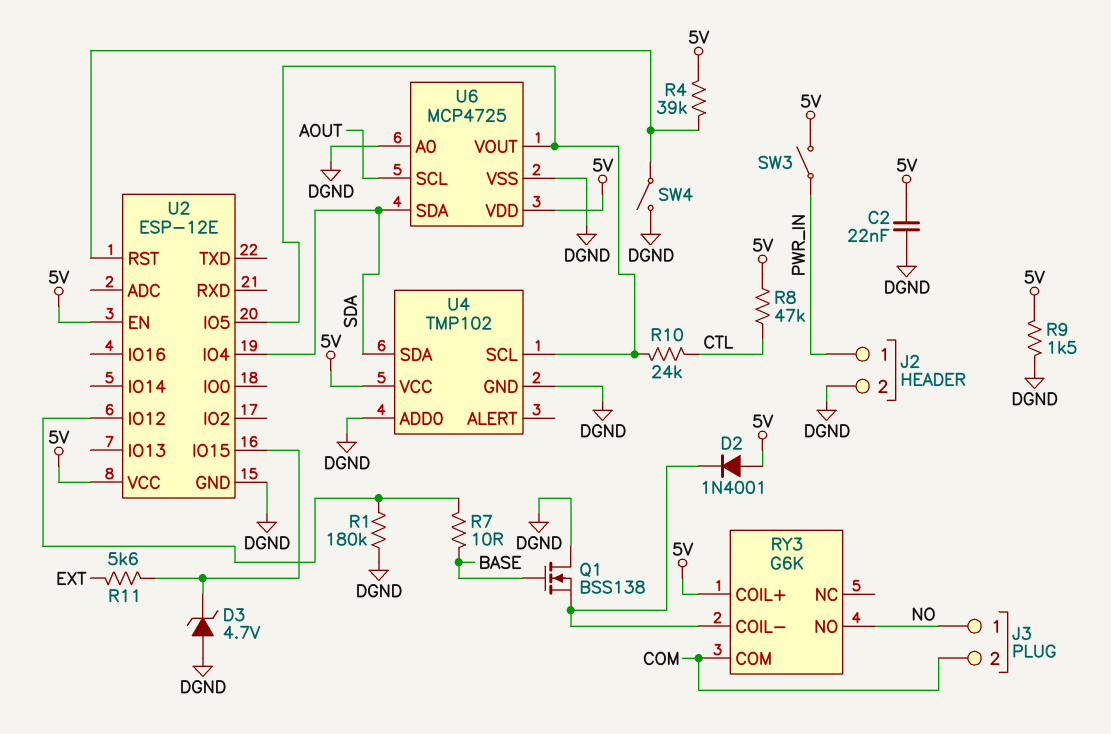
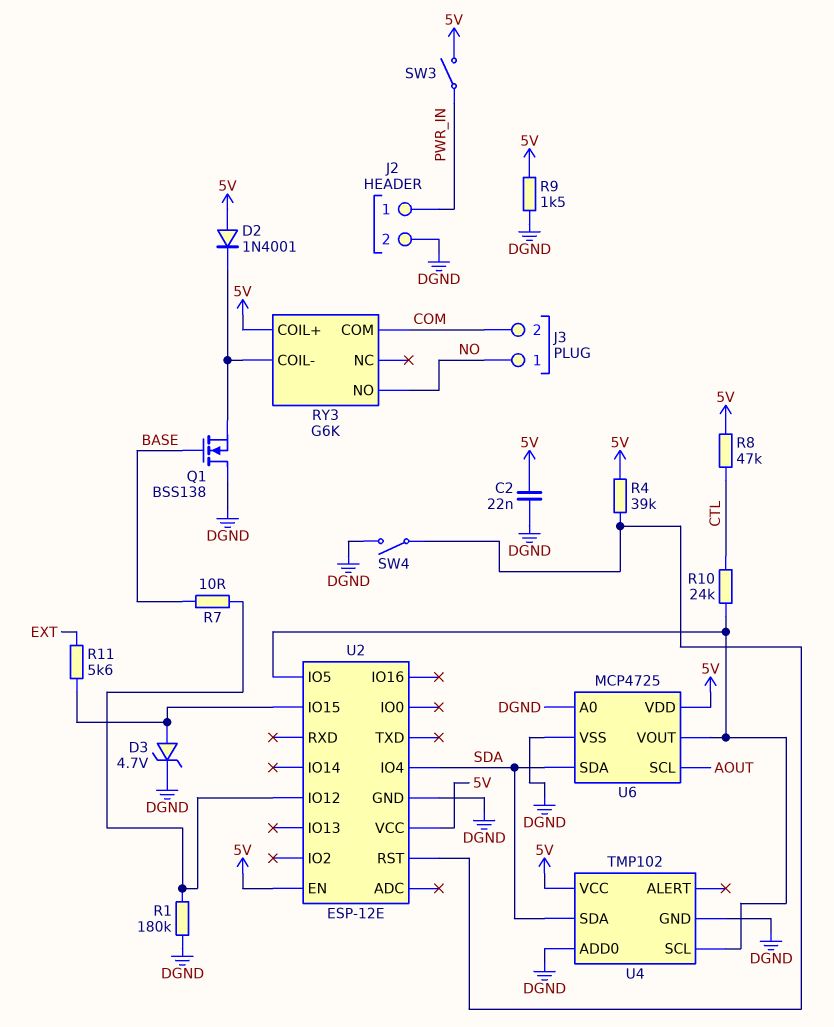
D3: zener 4.7V (A DGND, K U2/IO15) -> zener 4.7V (A U2/IO15, K DGND)

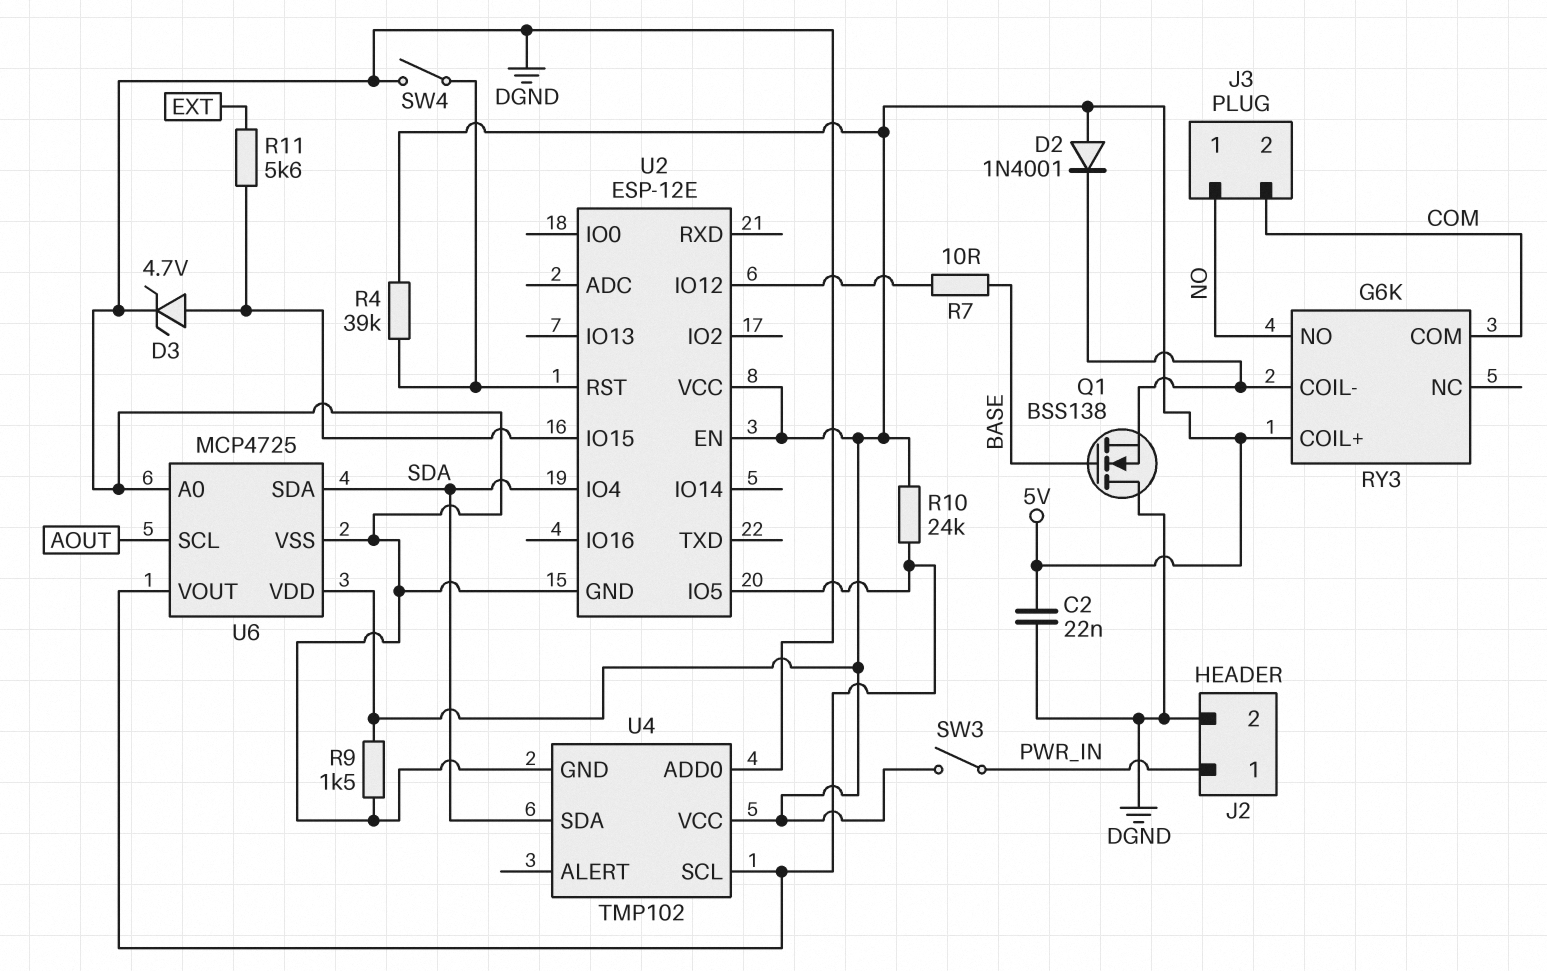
R1: 180k (DGND, U2/IO12) -> none
R8: 47k (5V, CTL) -> none
R10: 24k (CTL, U2/IO5) -> 24k (5V, U2/IO5)

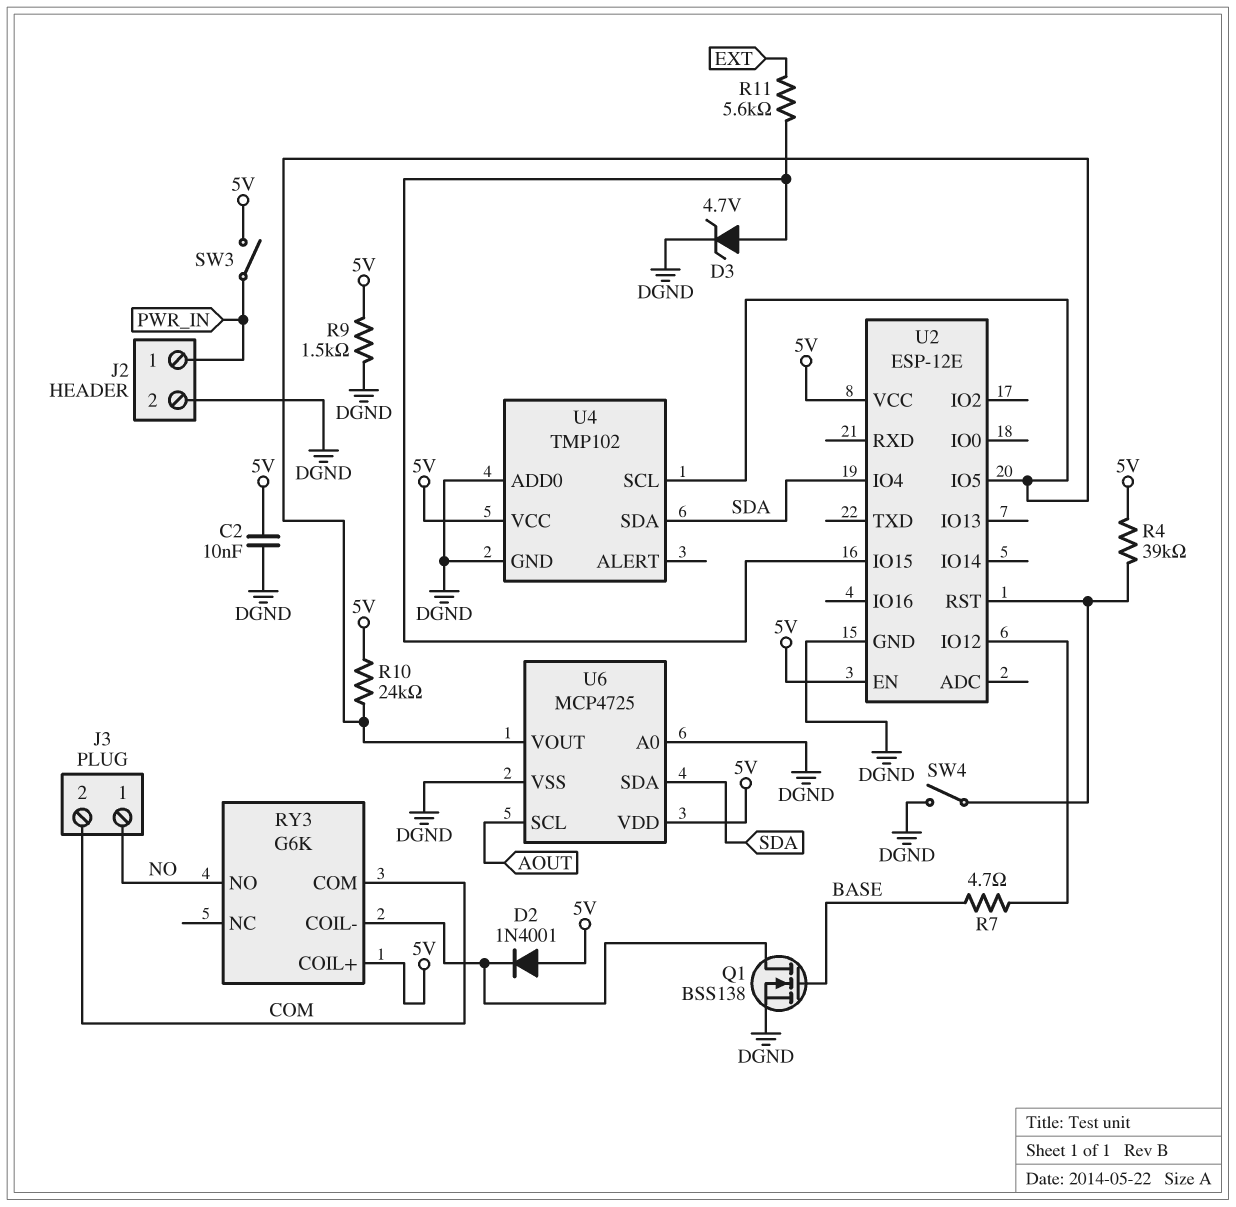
C2: 22nF (5V, DGND) -> 10nF (5V, DGND)
Q1: NMOS BSS138 (G BASE, D DGND, S RY3/COIL-) -> NMOS BSS138 (G BASE, D RY3/COIL-, S DGND)
R7: 10 (BASE, U2/IO12) -> 4.7 (BASE, U2/IO12)

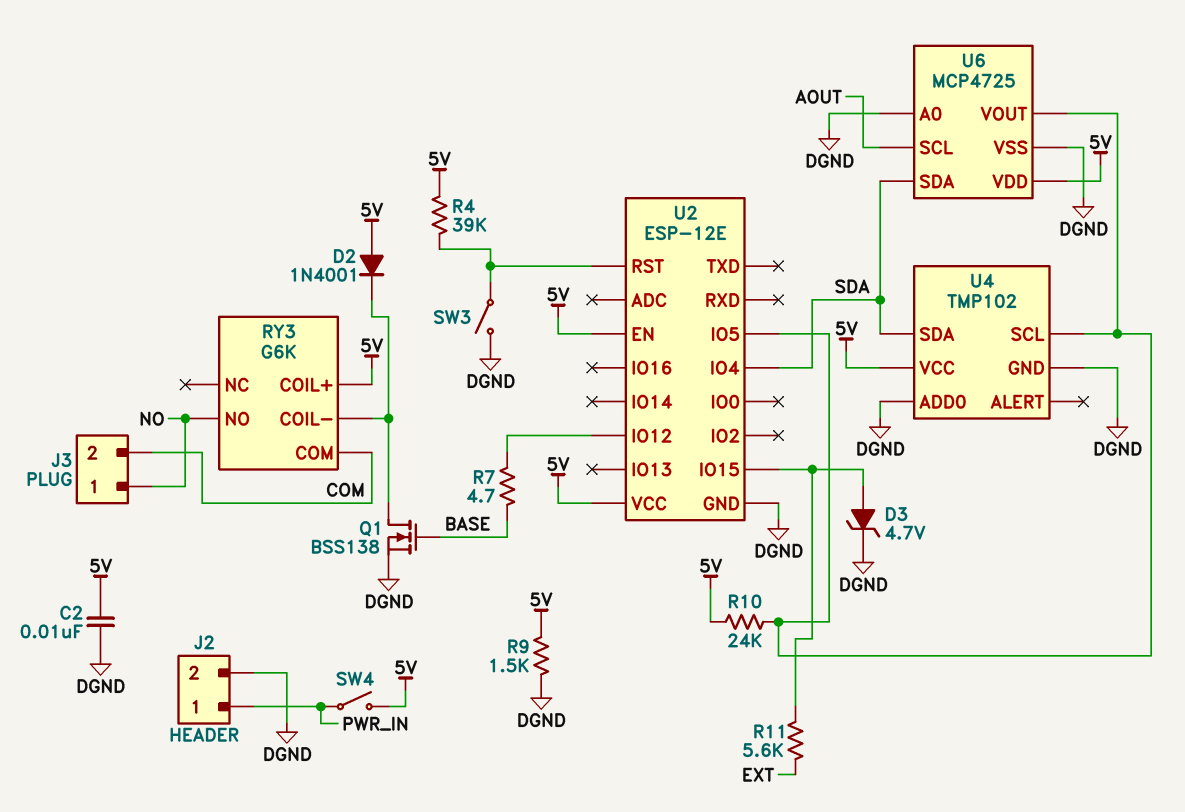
SW3: switch (5V, PWR_IN) -> switch (DGND, U2/RST)
SW4: switch (DGND, U2/RST) -> switch (5V, PWR_IN)

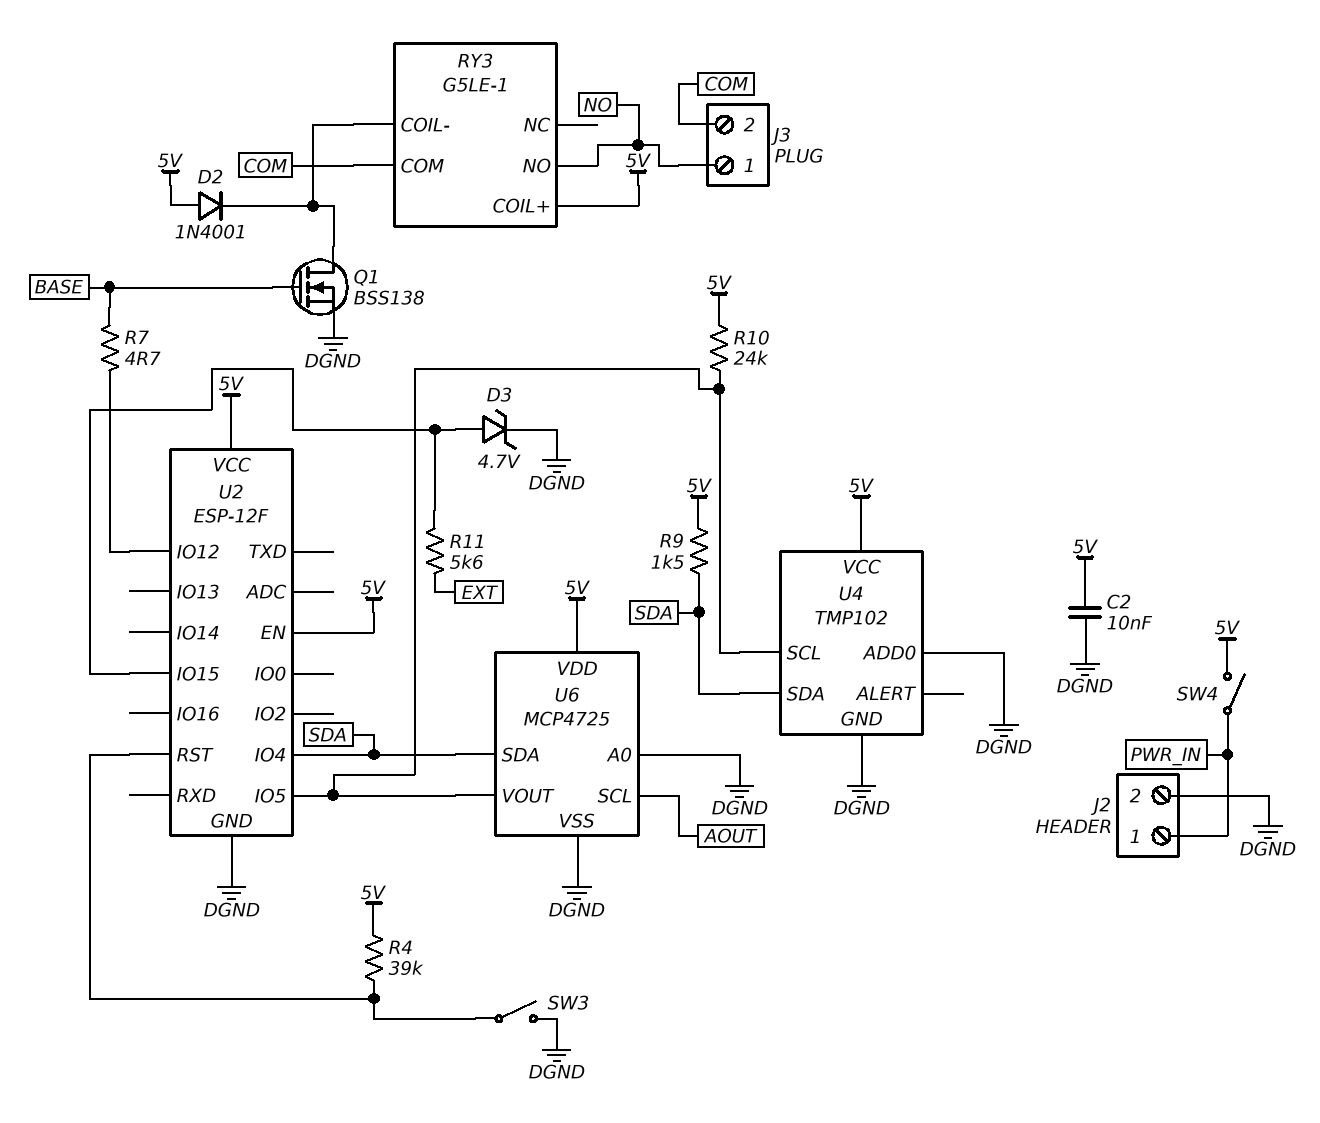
R9: 1.5k (5V, DGND) -> 1.5k (5V, SDA)
RY3: G6K -> G5LE-1
U2: ESP-12E -> ESP-12F

